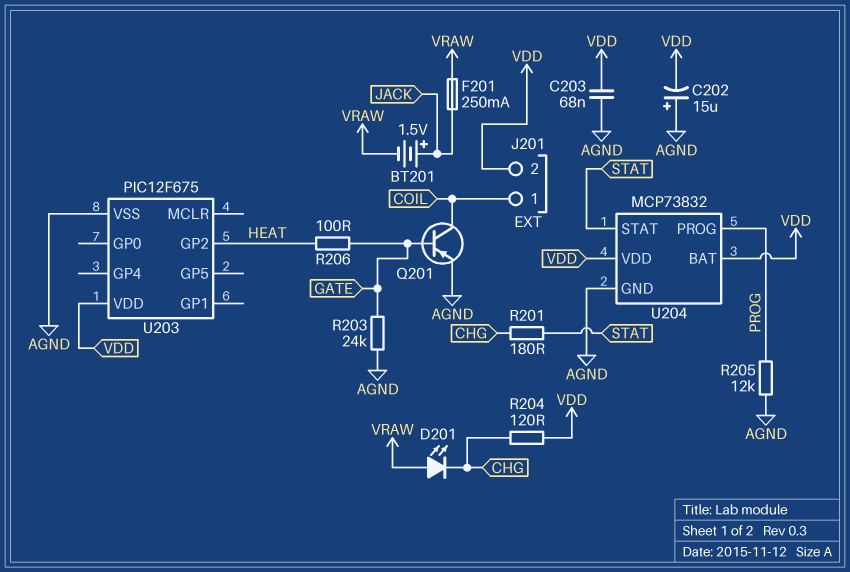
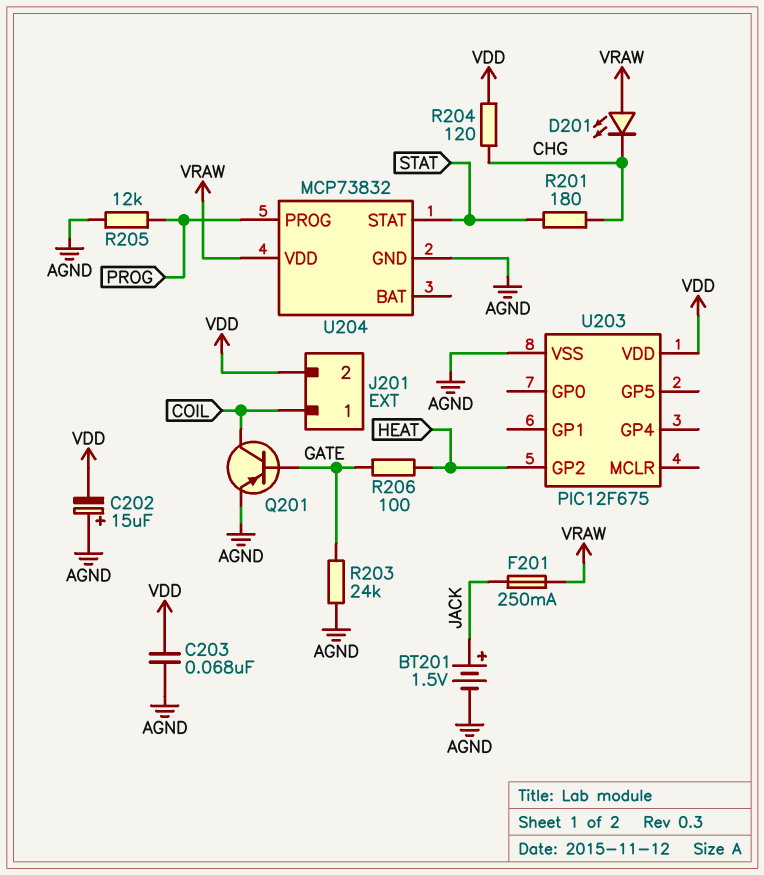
BT201: 1.5V (plus JACK, minus VRAW) -> 1.5V (plus JACK, minus AGND)
U204 pin BAT: VDD -> none
U204 pin VDD: VDD -> VRAW

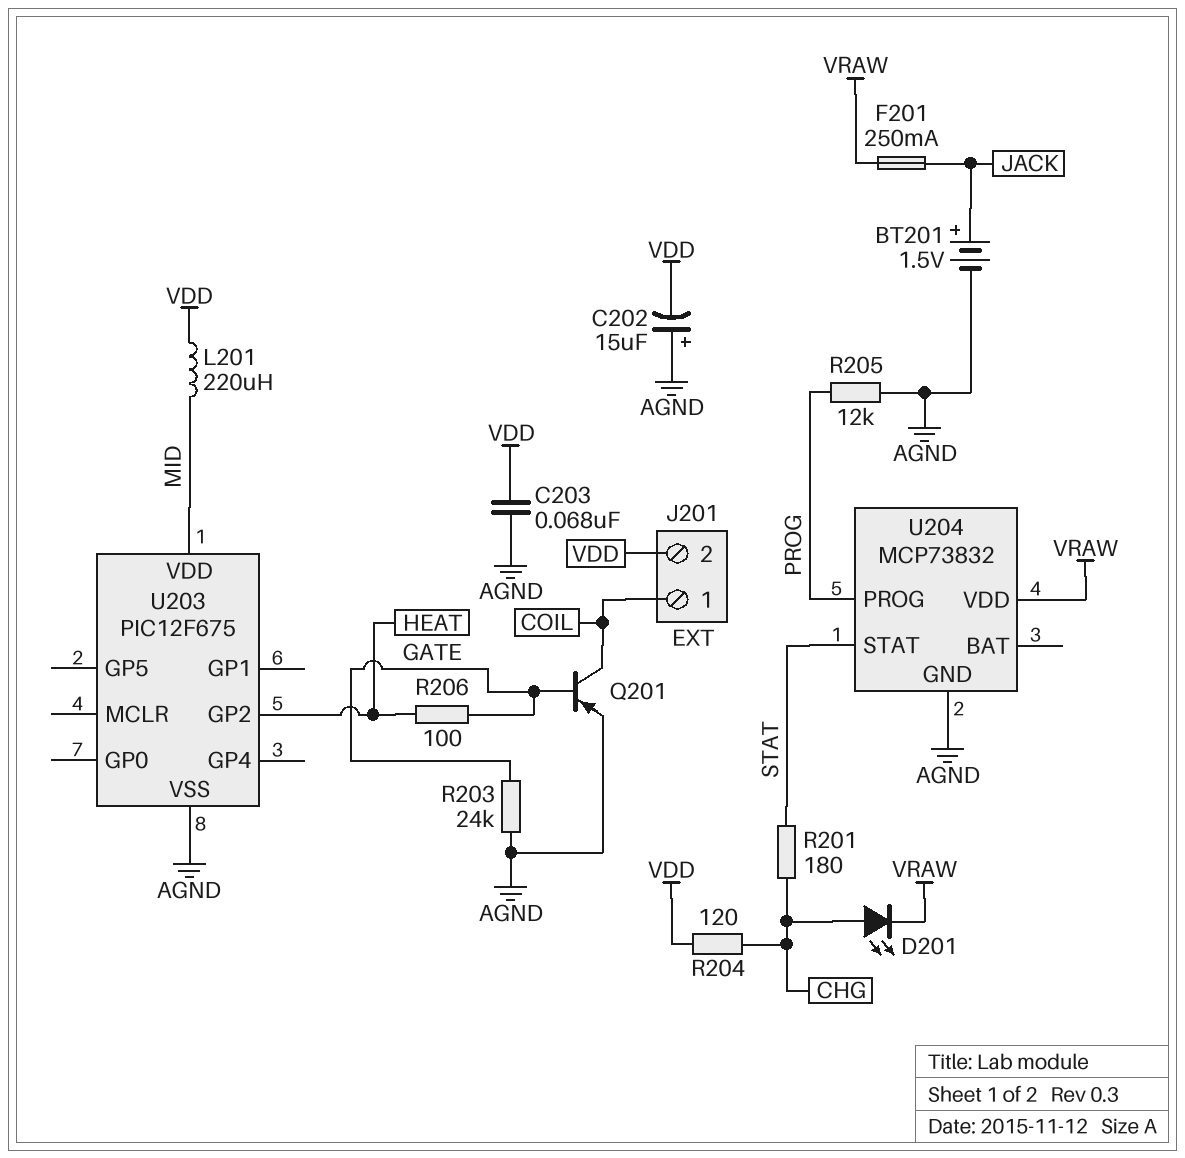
D201: LED (A VRAW, K CHG) -> LED (A CHG, K VRAW)
L201: none -> 220uH (MID, VDD)
U203 pin VDD: VDD -> MID

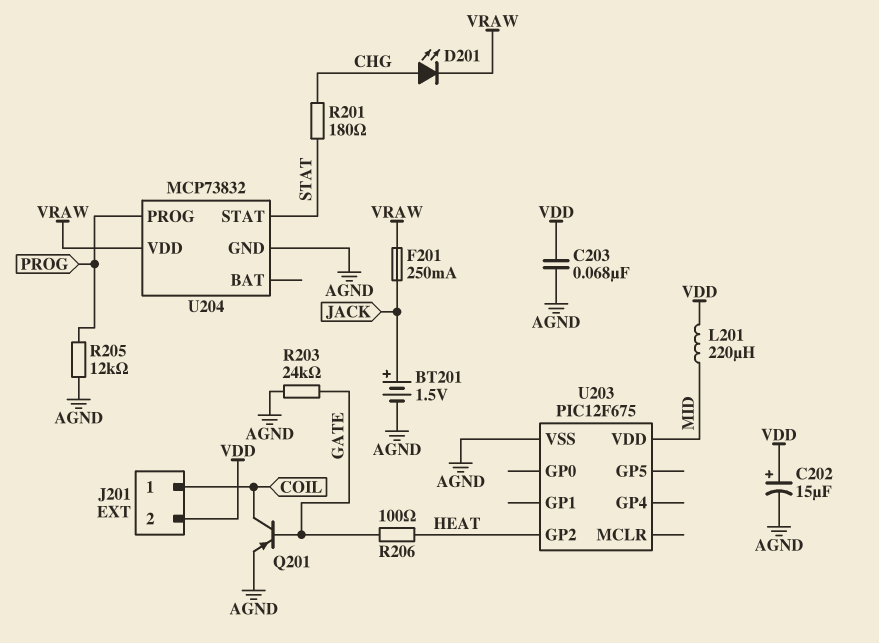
C202: 15uF (plus AGND, minus VDD) -> 15uF (plus VDD, minus AGND)
R204: 120 (CHG, VDD) -> none

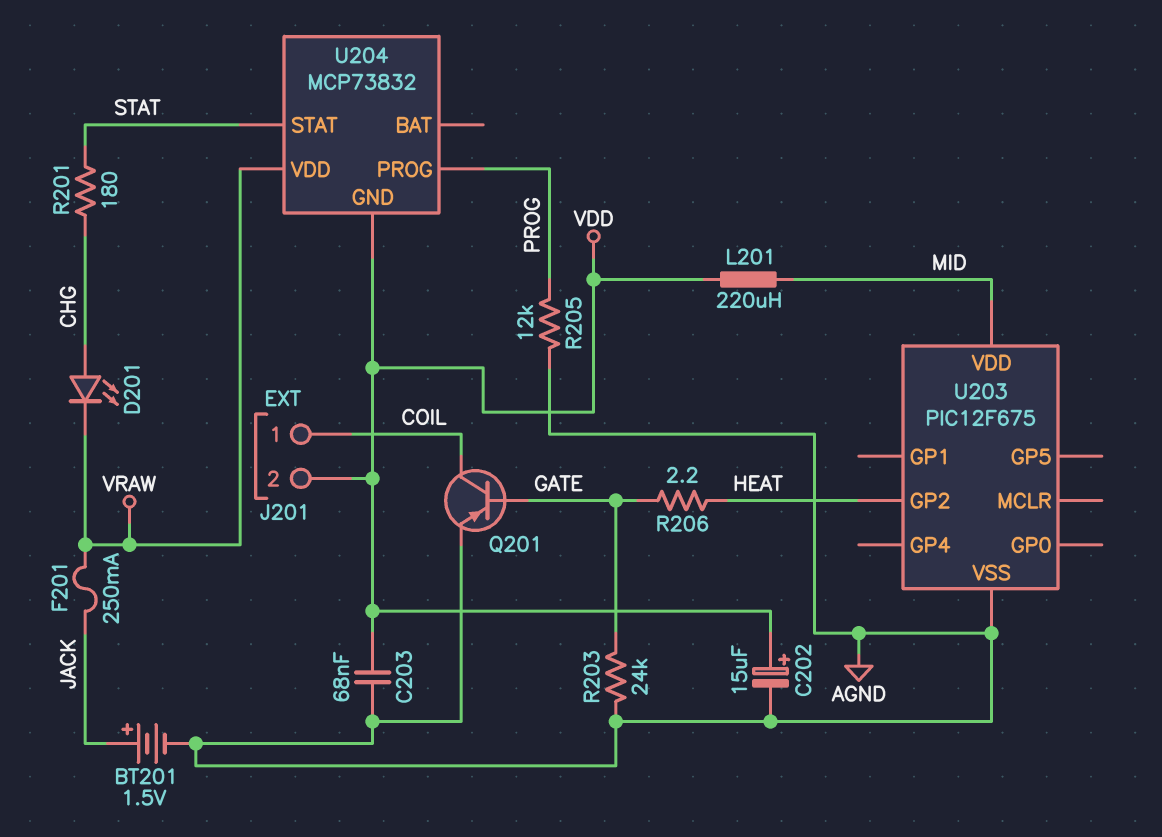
R206: 100 (GATE, HEAT) -> 2.2 (GATE, HEAT)
U204 pin GND: AGND -> VDD

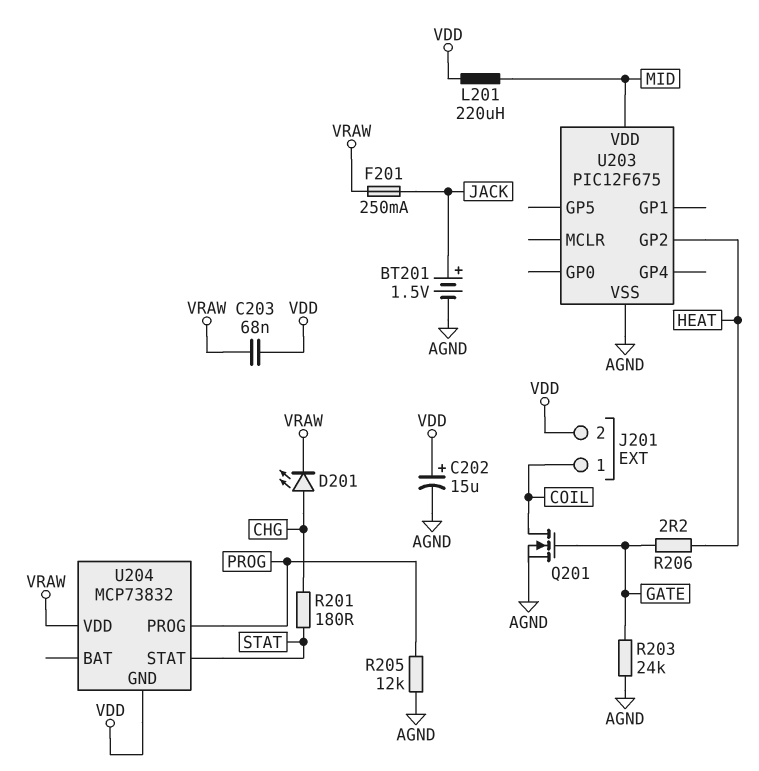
C203: 68nF (AGND, VDD) -> 68nF (VDD, VRAW)
Q201: PNP (B GATE, C COIL, E AGND) -> NMOS (G GATE, D COIL, S AGND)

